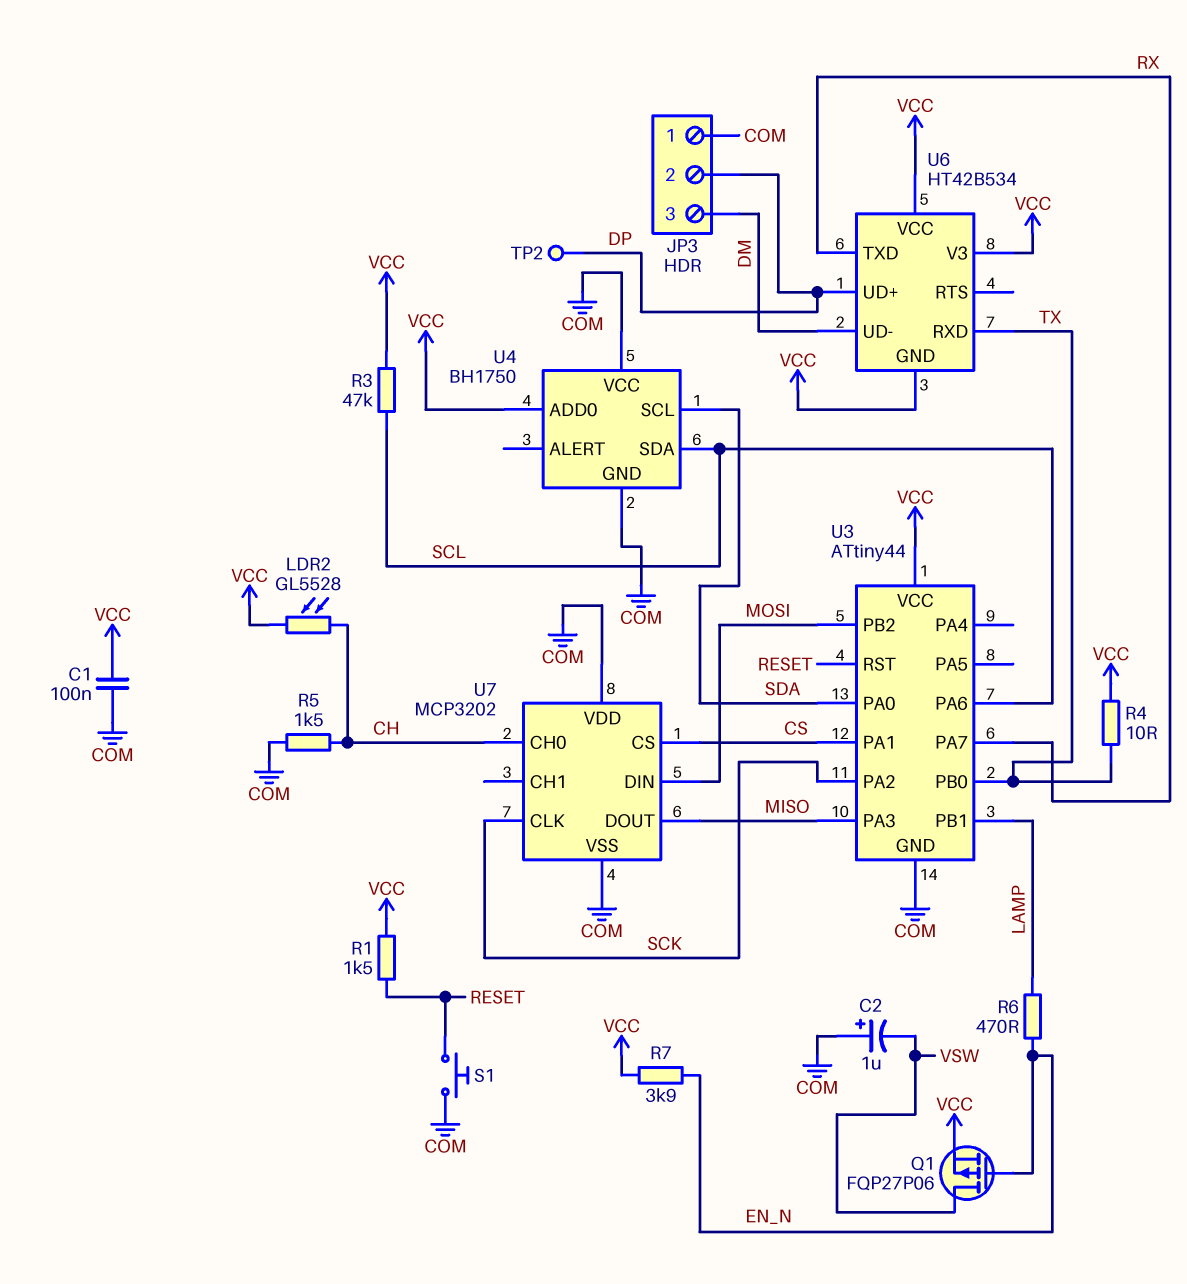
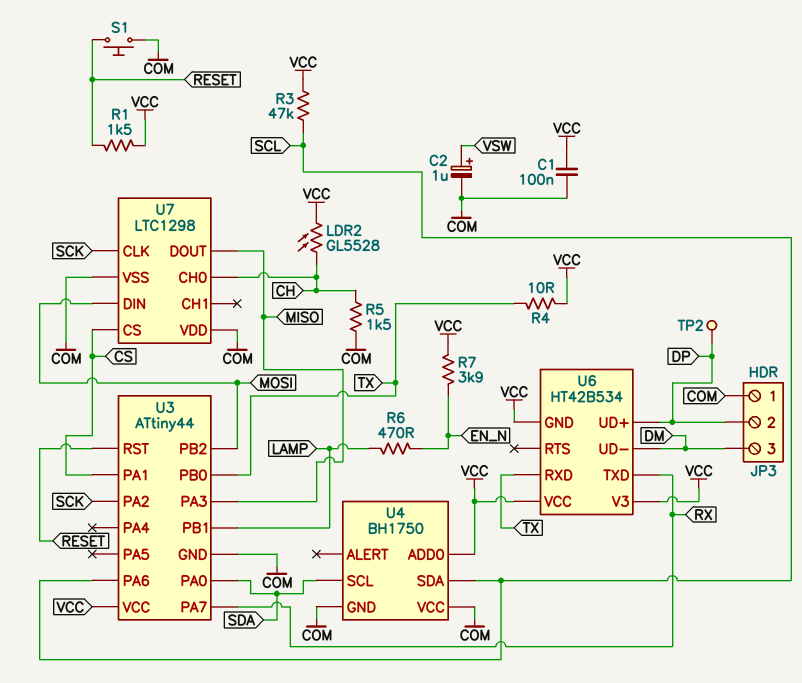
C2: 1uF (plus COM, minus VSW) -> 1uF (plus VSW, minus COM)
Q1: PMOS FQP27P06 (G EN_N, D VSW, S VCC) -> none
U7: MCP3202 -> LTC1298

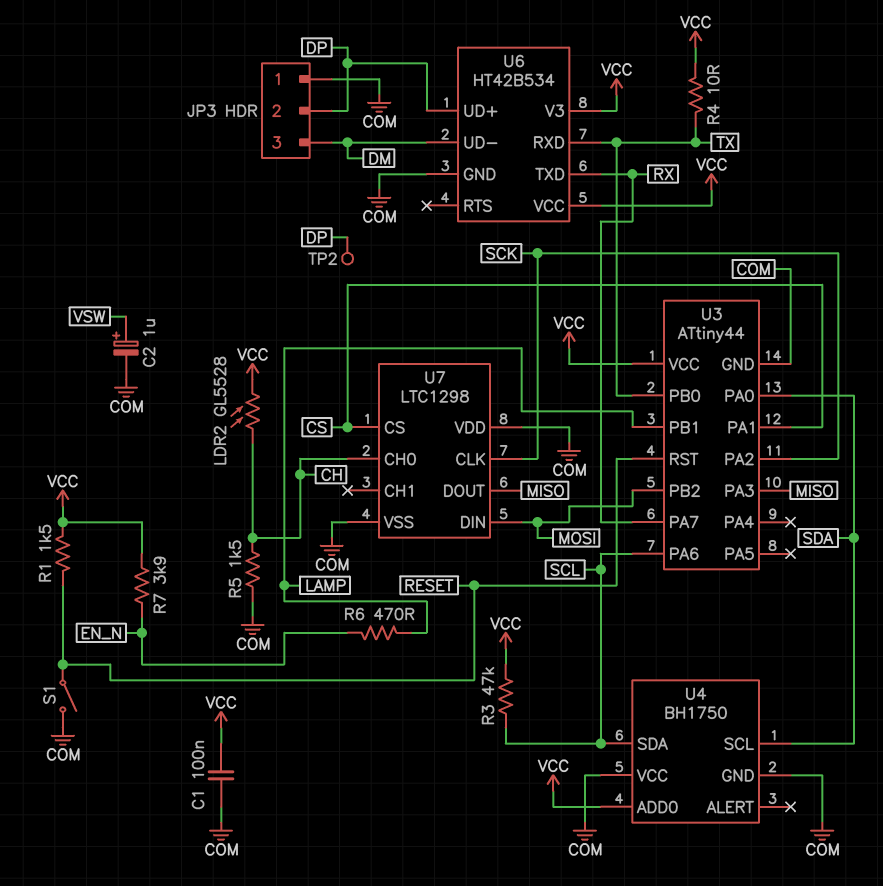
S1: button (COM, RESET) -> switch (COM, RESET)
U6 pin GND: VCC -> COM

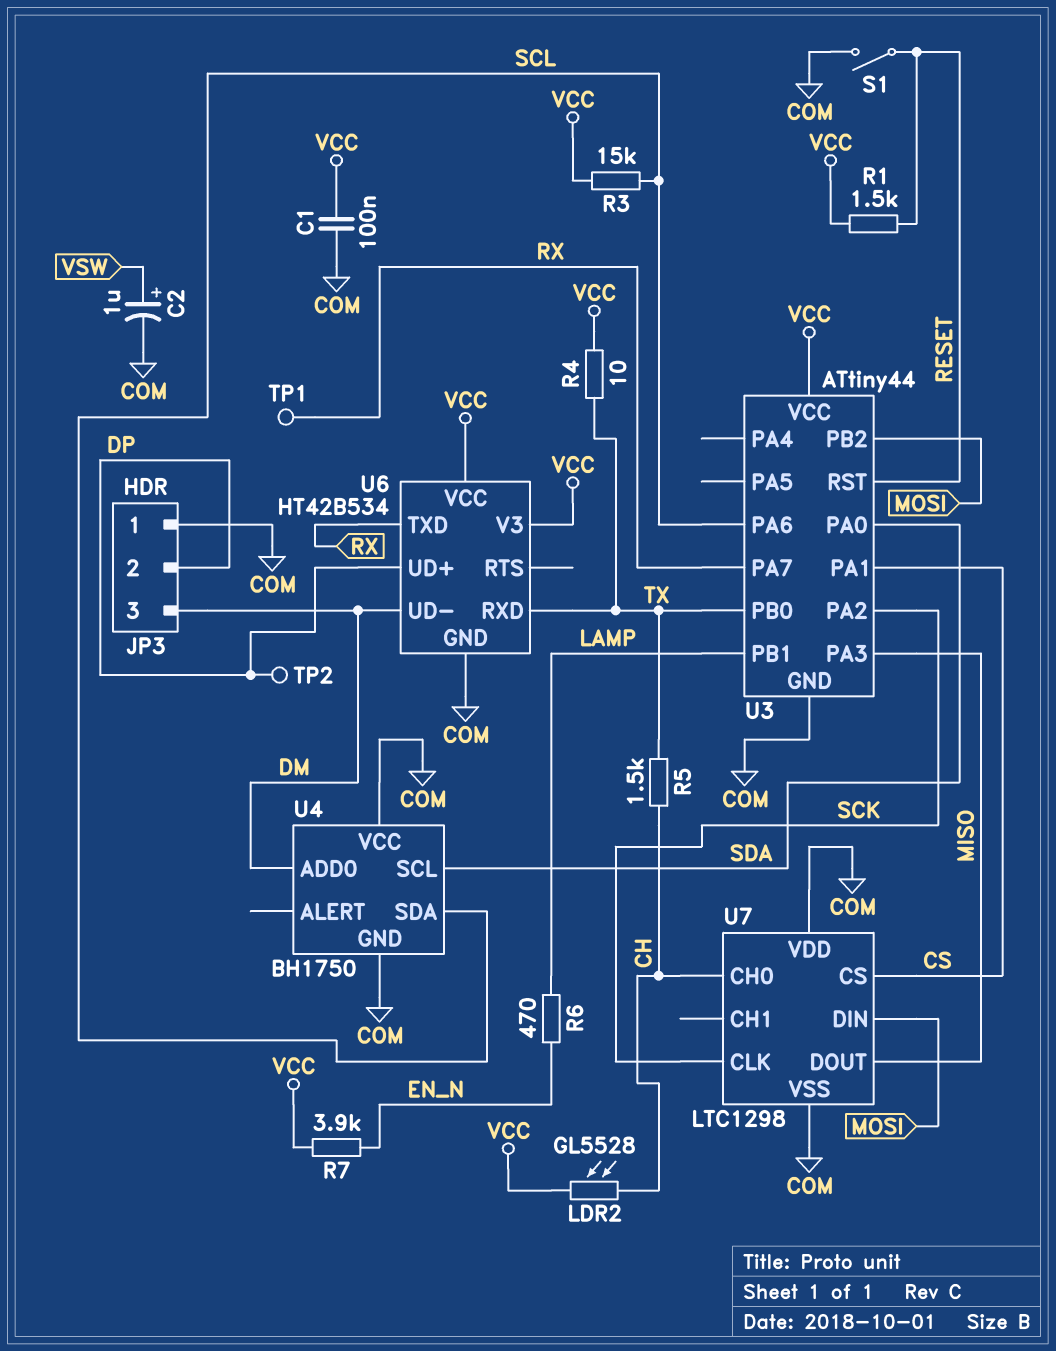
R3: 47k (SCL, VCC) -> 15k (SCL, VCC)
R5: 1.5k (CH, COM) -> 1.5k (CH, TX)
TP1: none -> test point (RX)
U4 pin ADD0: VCC -> DM

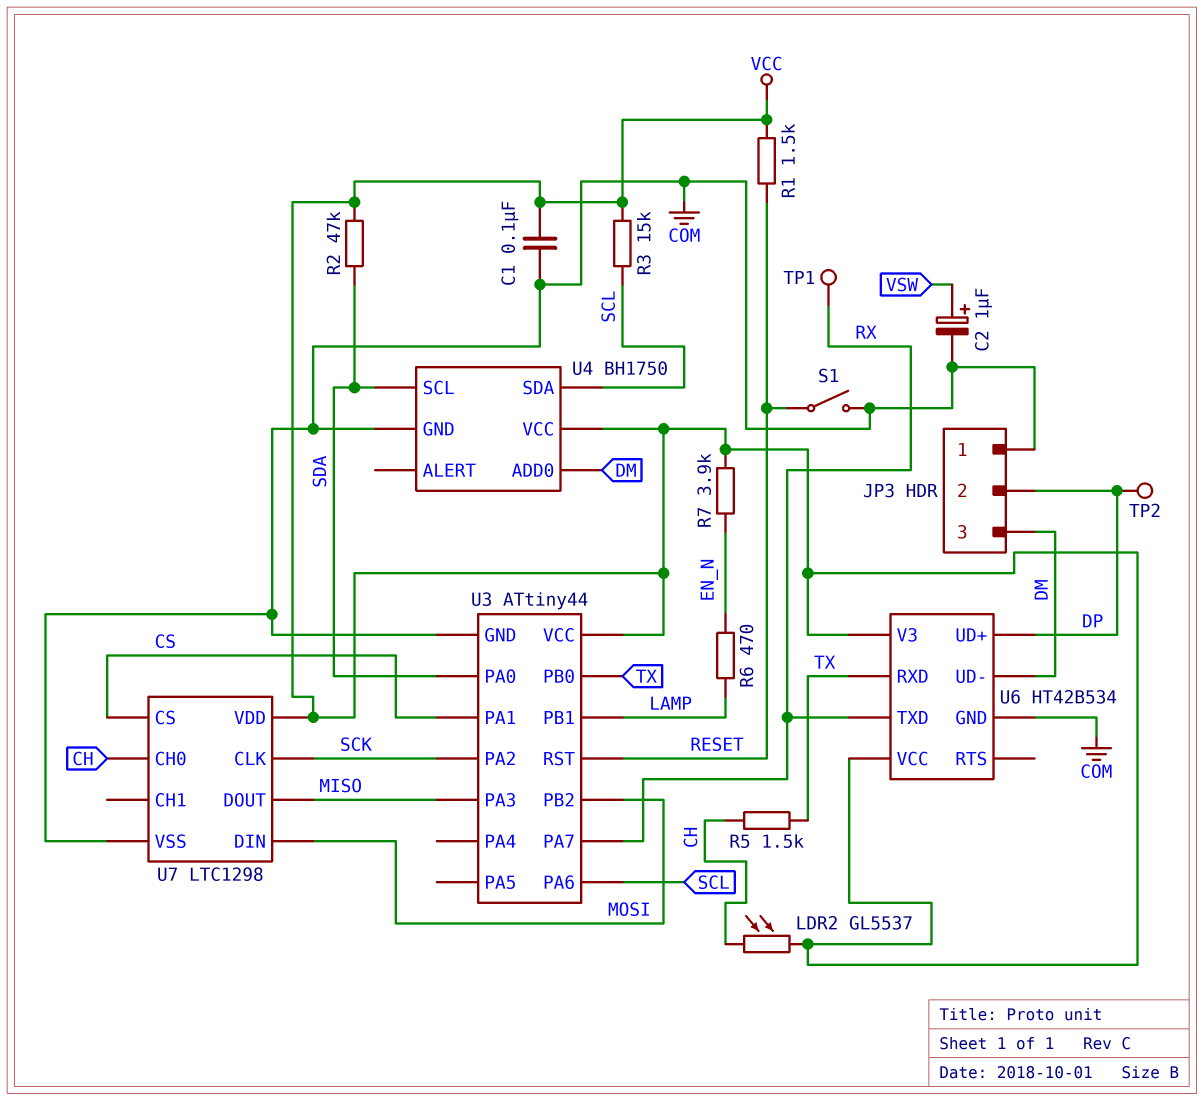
LDR2: GL5528 (CH, VCC) -> GL5537 (CH, VCC)
R2: none -> 47k (SDA, VCC)
R4: 10 (TX, VCC) -> none
U4 pin VCC: COM -> VCC
U7 pin VDD: COM -> VCC

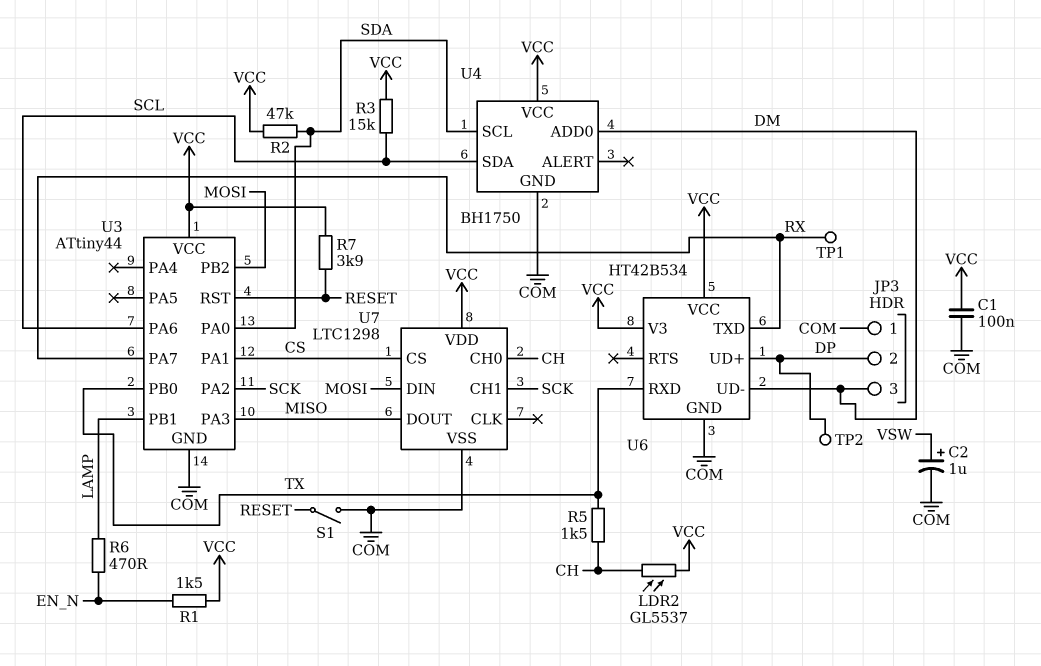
R1: 1.5k (RESET, VCC) -> 1.5k (EN_N, VCC)
R7: 3.9k (EN_N, VCC) -> 3.9k (RESET, VCC)
U7 pin CH1: none -> SCK
U7 pin CLK: SCK -> none

